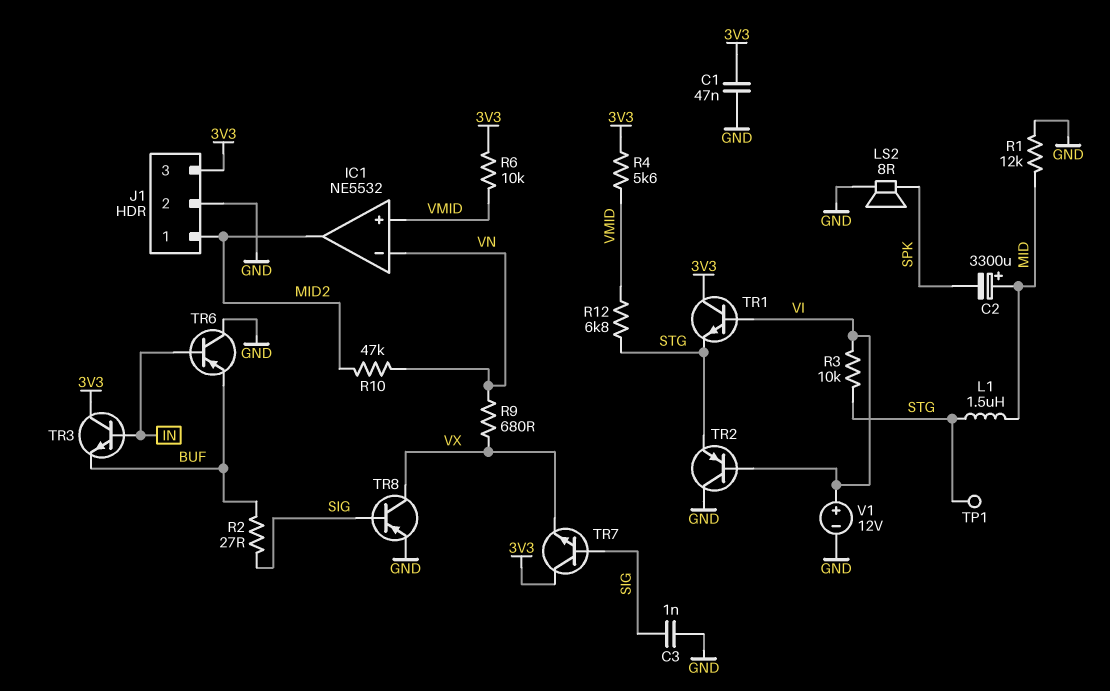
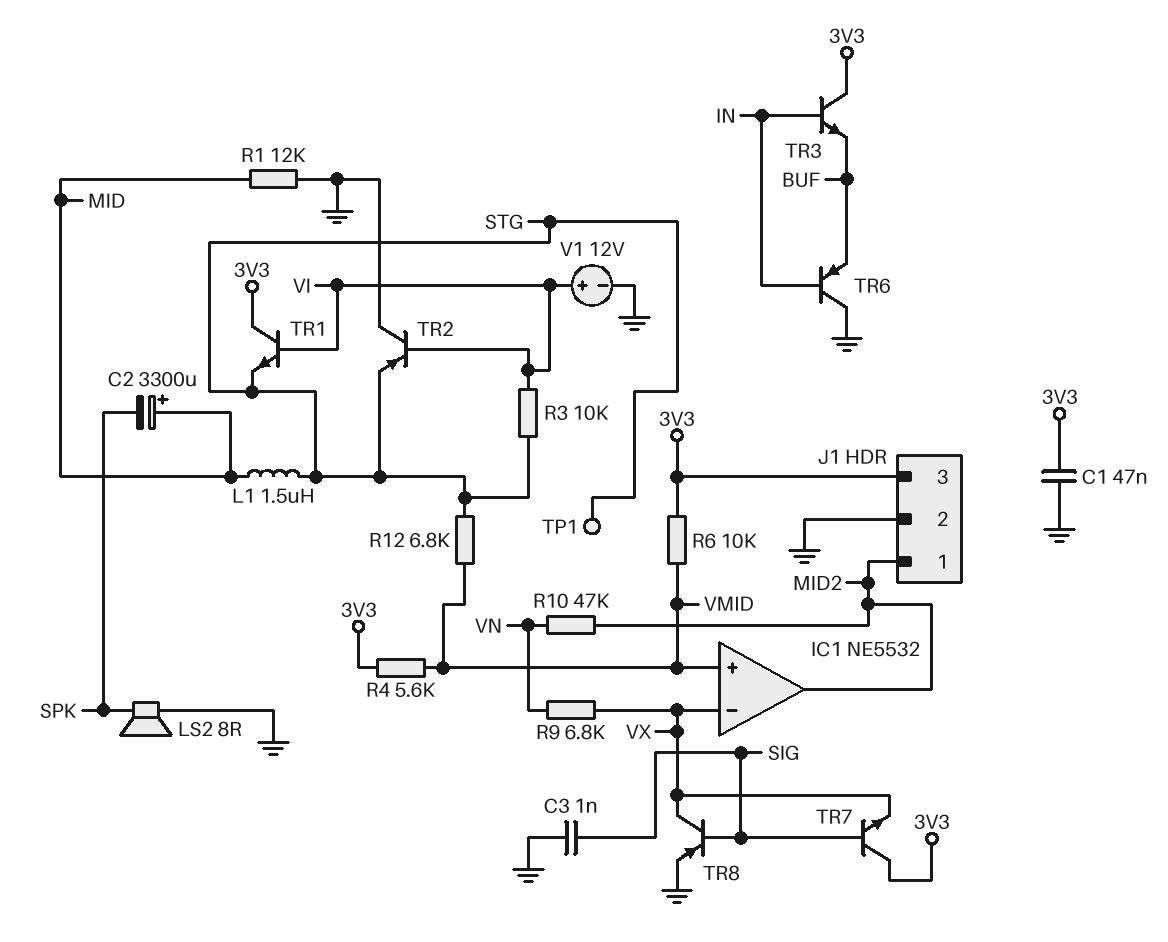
IC1 pin in-: VN -> VX
R2: 27 (BUF, SIG) -> none
R9: 680 (VN, VX) -> 6.8k (VN, VX)

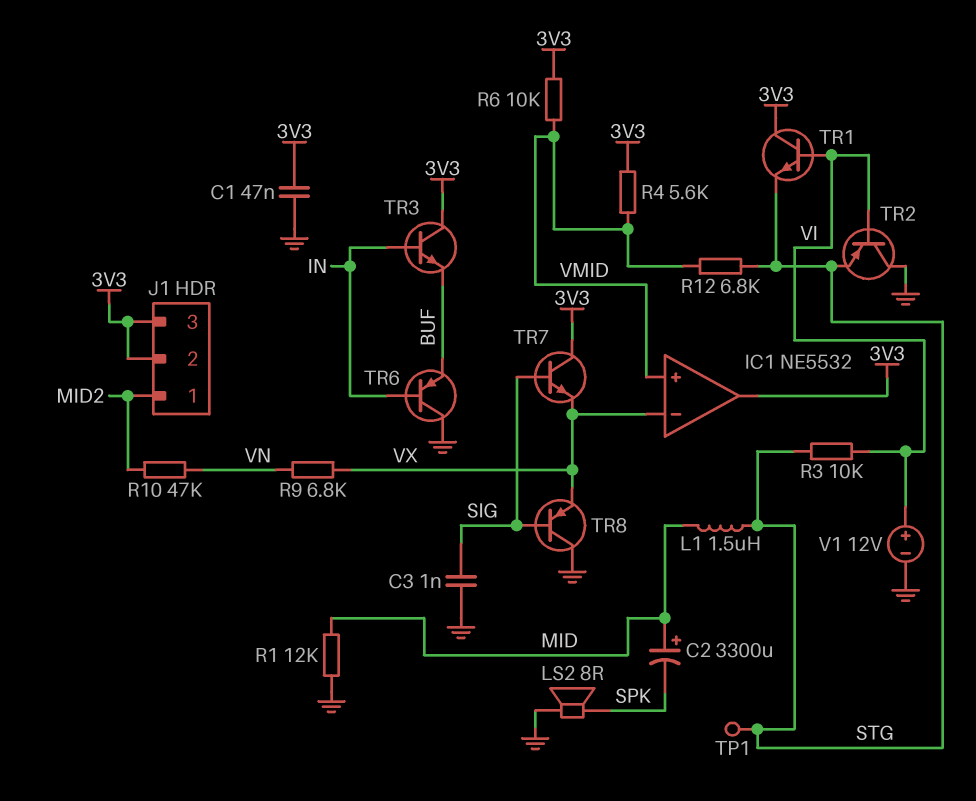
IC1 pin out: MID2 -> 3V3
J1 pin 2: GND -> 3V3
TR8: PNP (B SIG, C VX, E GND) -> PNP (B SIG, C GND, E VX)

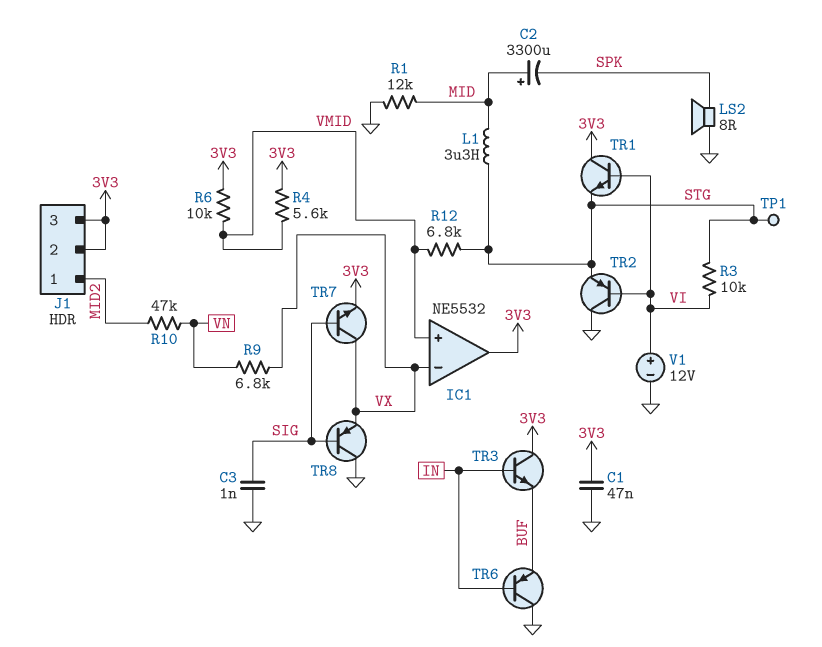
L1: 1.5uH (MID, STG) -> 3.3uH (MID, STG)
TR7: NPN (B SIG, C 3V3, E VX) -> NPN (B SIG, C VX, E 3V3)

